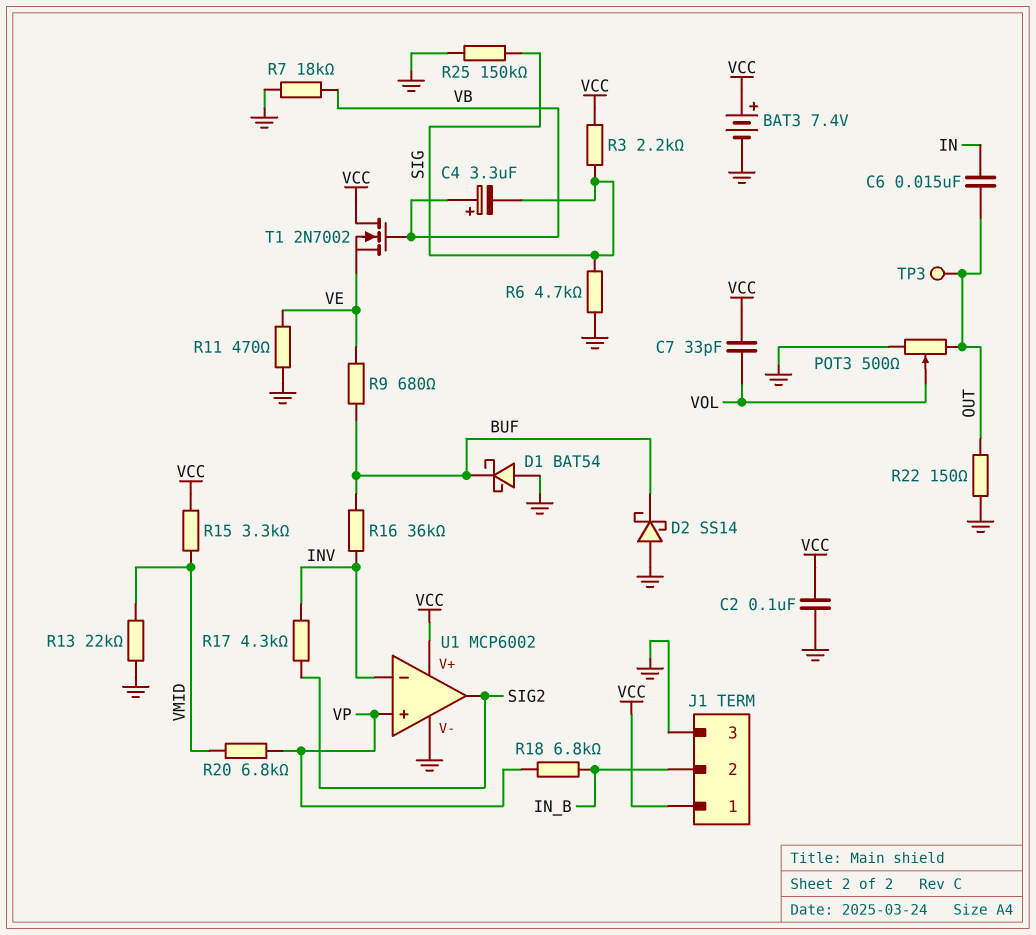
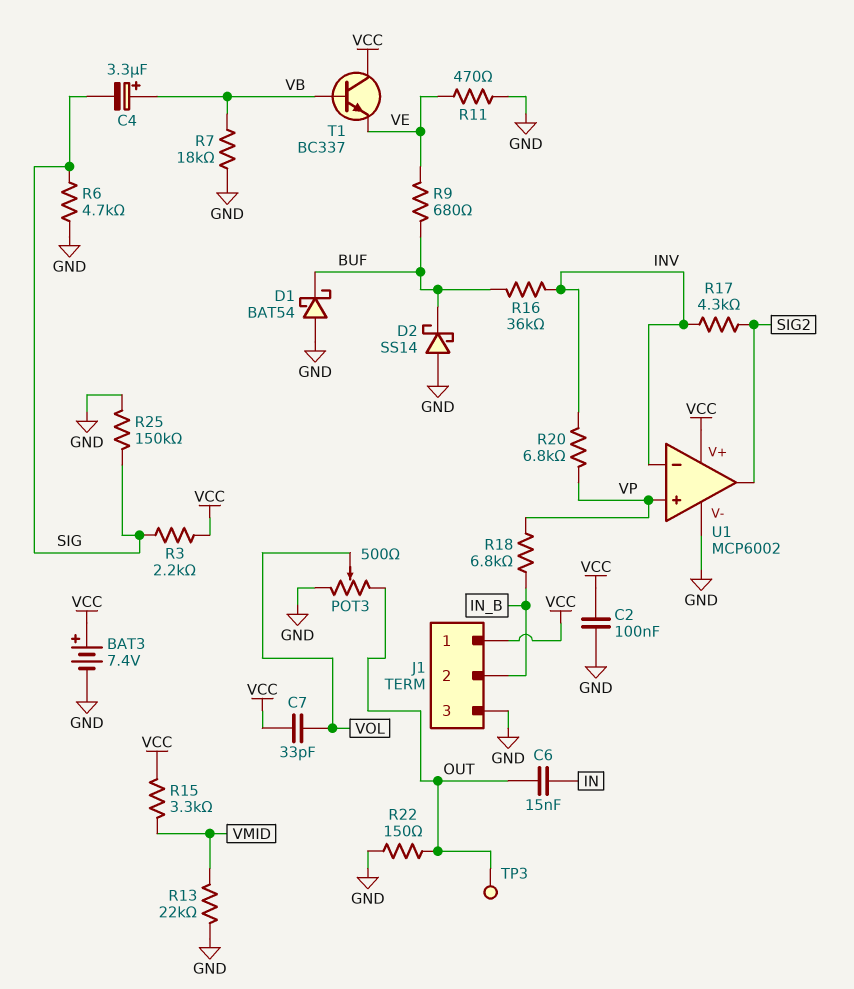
R20: 6.8k (VMID, VP) -> 6.8k (INV, VP)
T1: NMOS 2N7002 (G VB, D VCC, S VE) -> NPN BC337 (B VB, C VCC, E VE)

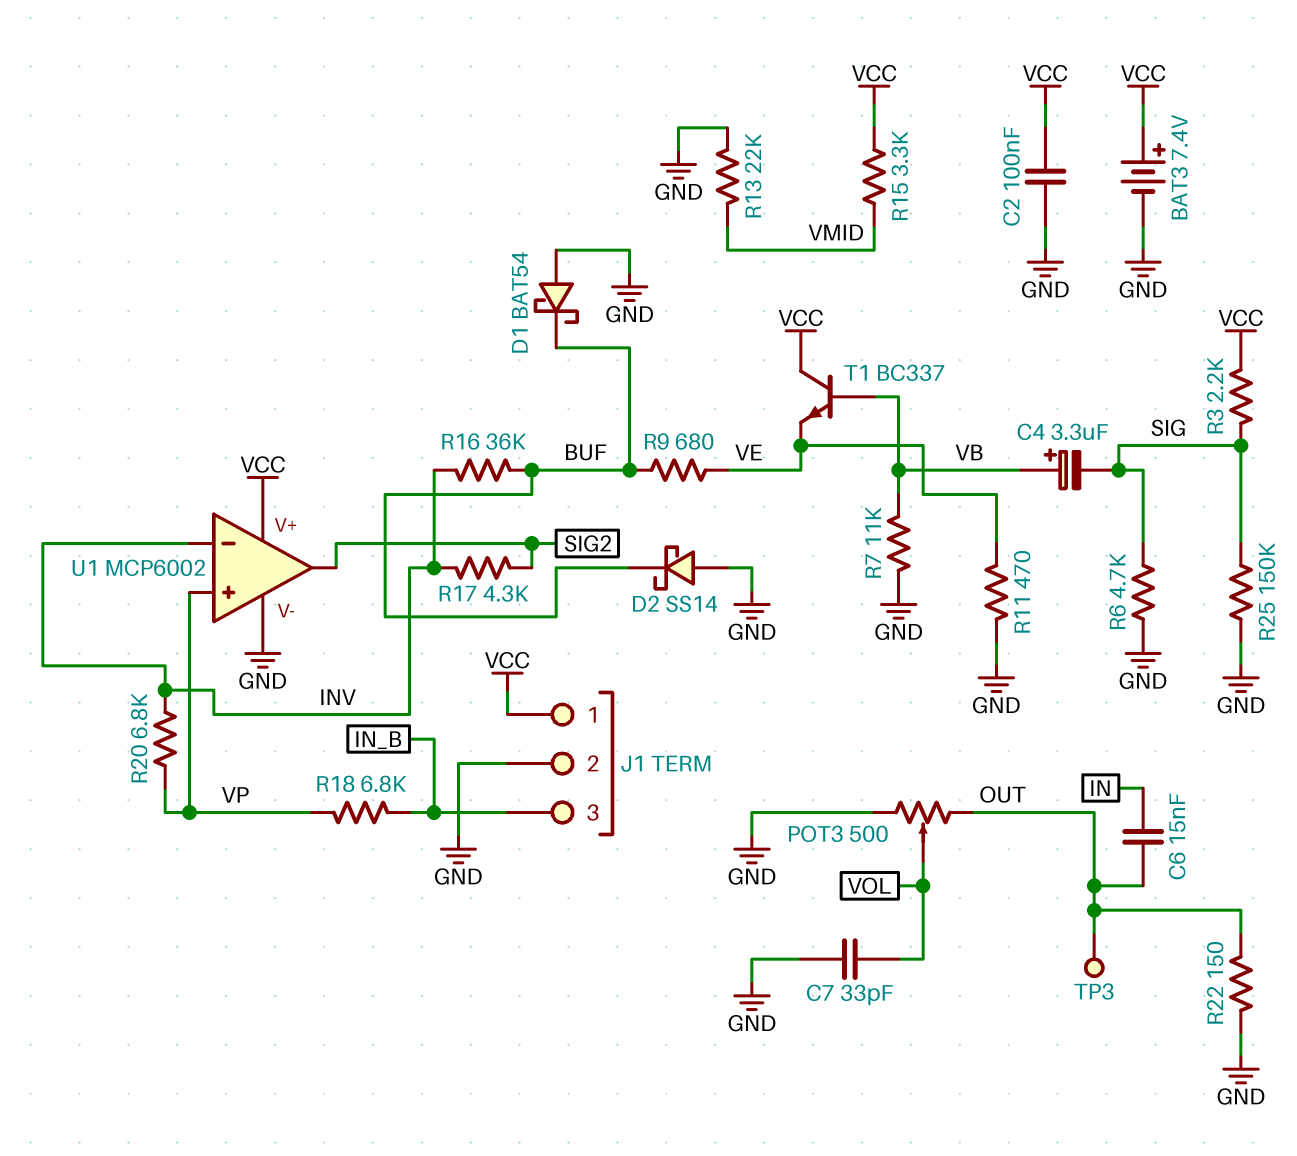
C7: 33pF (VCC, VOL) -> 33pF (GND, VOL)
J1 pin 2: IN_B -> GND
J1 pin 3: GND -> IN_B
R7: 18k (GND, VB) -> 11k (GND, VB)

